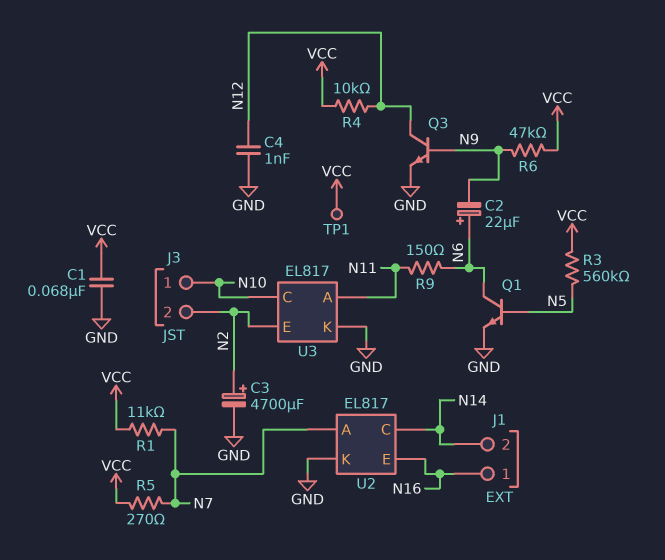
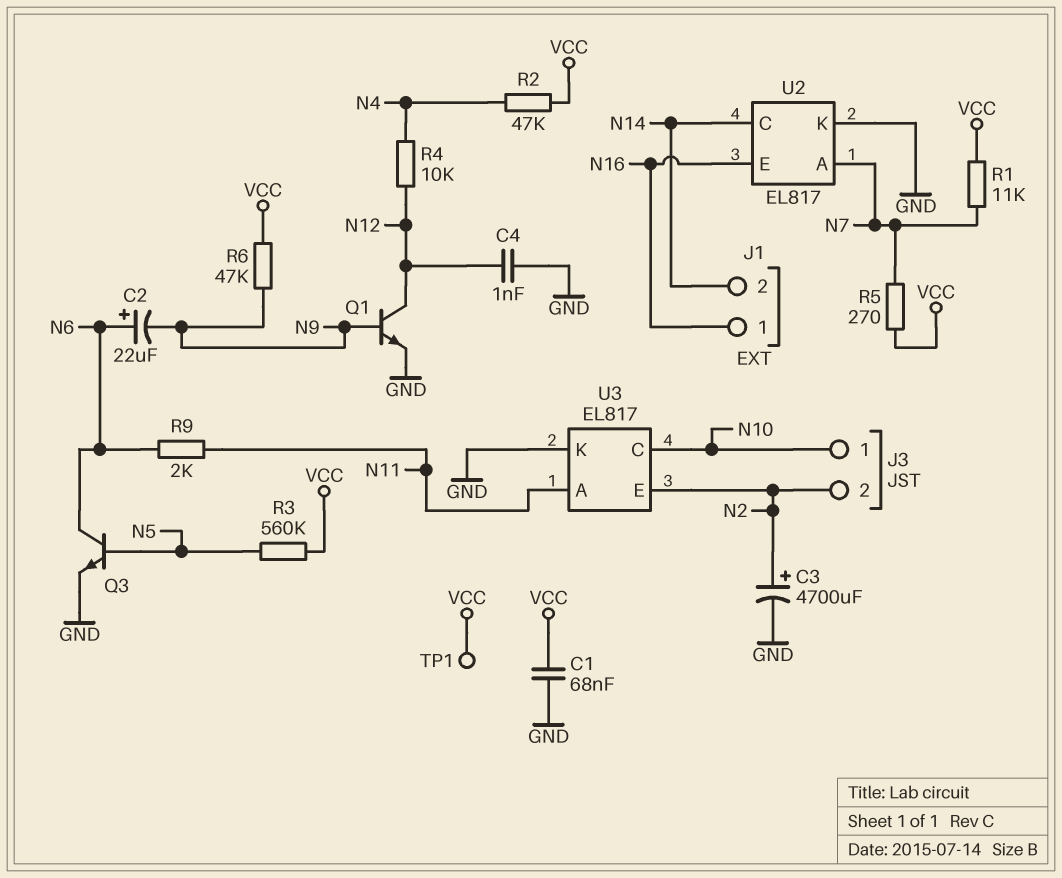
Q1: NPN (B N5, C N6, E GND) -> NPN (B N9, C N12, E GND)
Q3: NPN (B N9, C N12, E GND) -> NPN (B N5, C N6, E GND)
R2: none -> 47k (N4, VCC)
R4: 10k (N12, VCC) -> 10k (N4, N12)
R9: 150 (N6, N11) -> 2k (N6, N11)

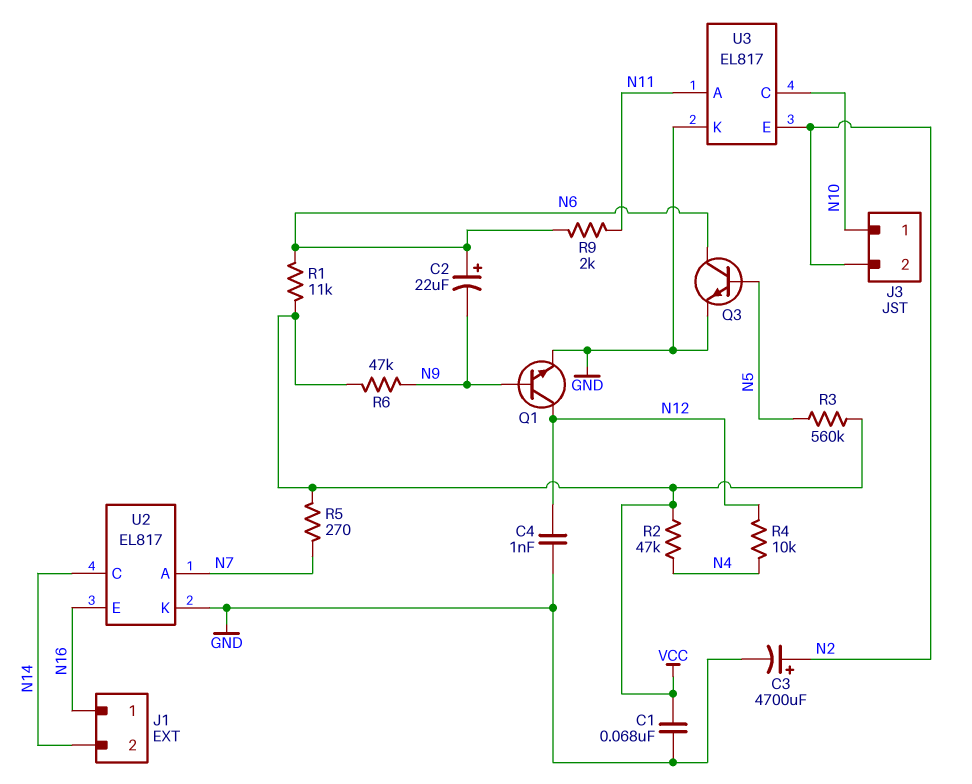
R1: 11k (N7, VCC) -> 11k (N6, VCC)
TP1: test point (VCC) -> none

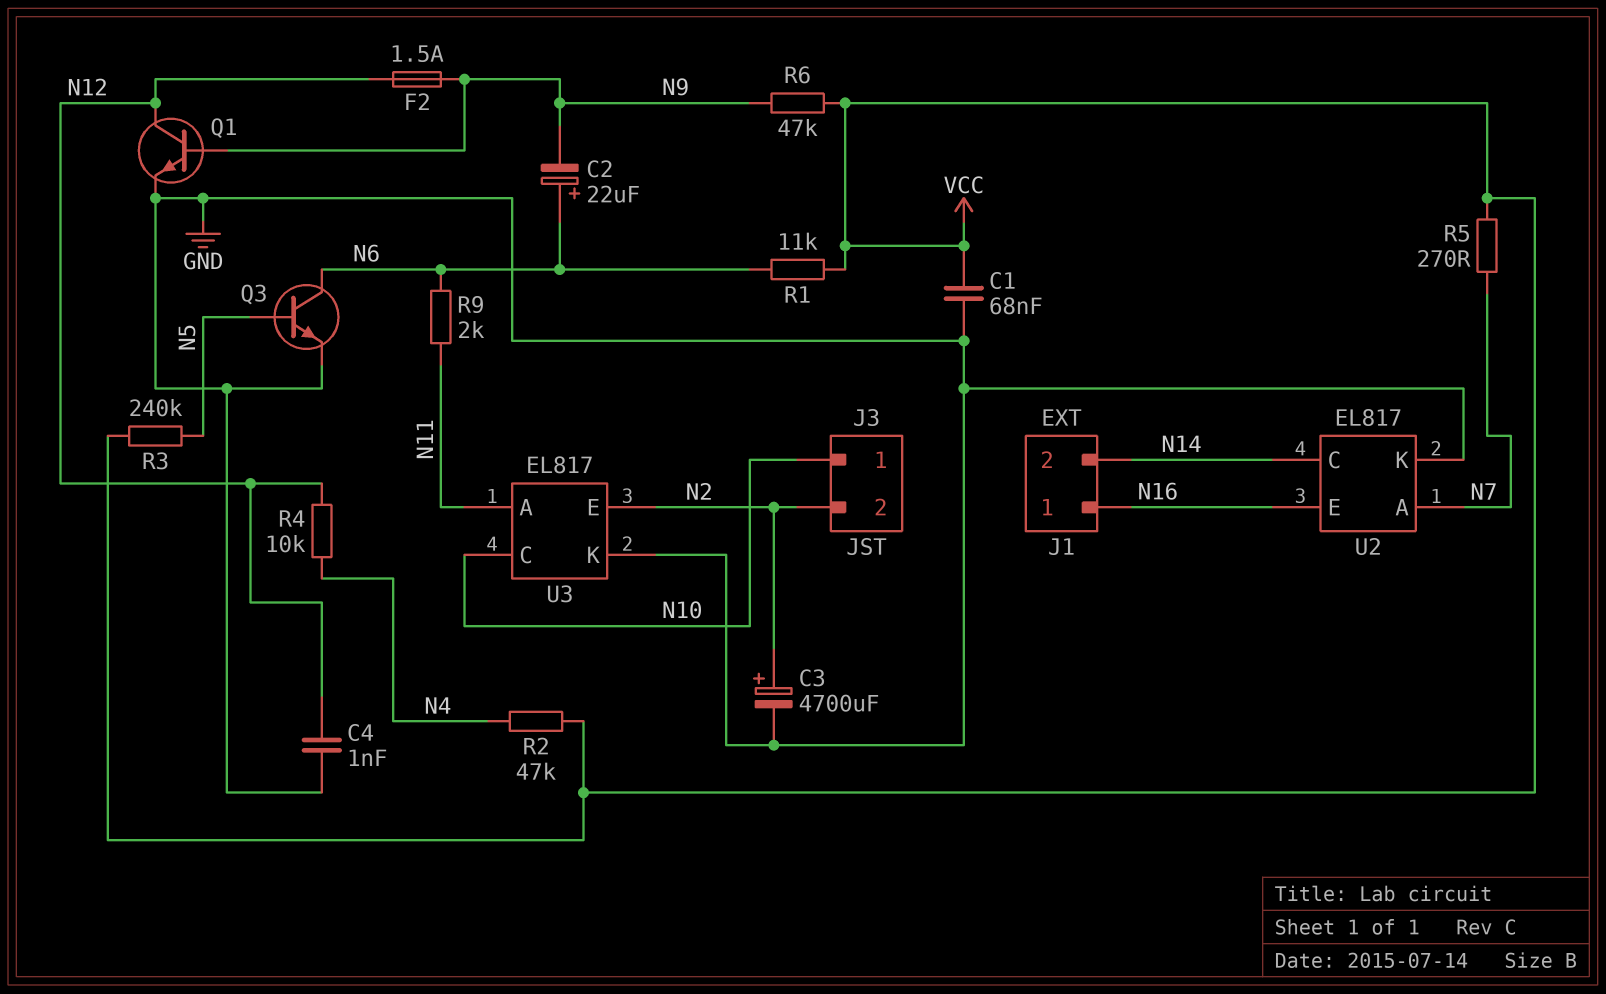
F2: none -> 1.5A (N9, N12)
R3: 560k (N5, VCC) -> 240k (N5, VCC)

